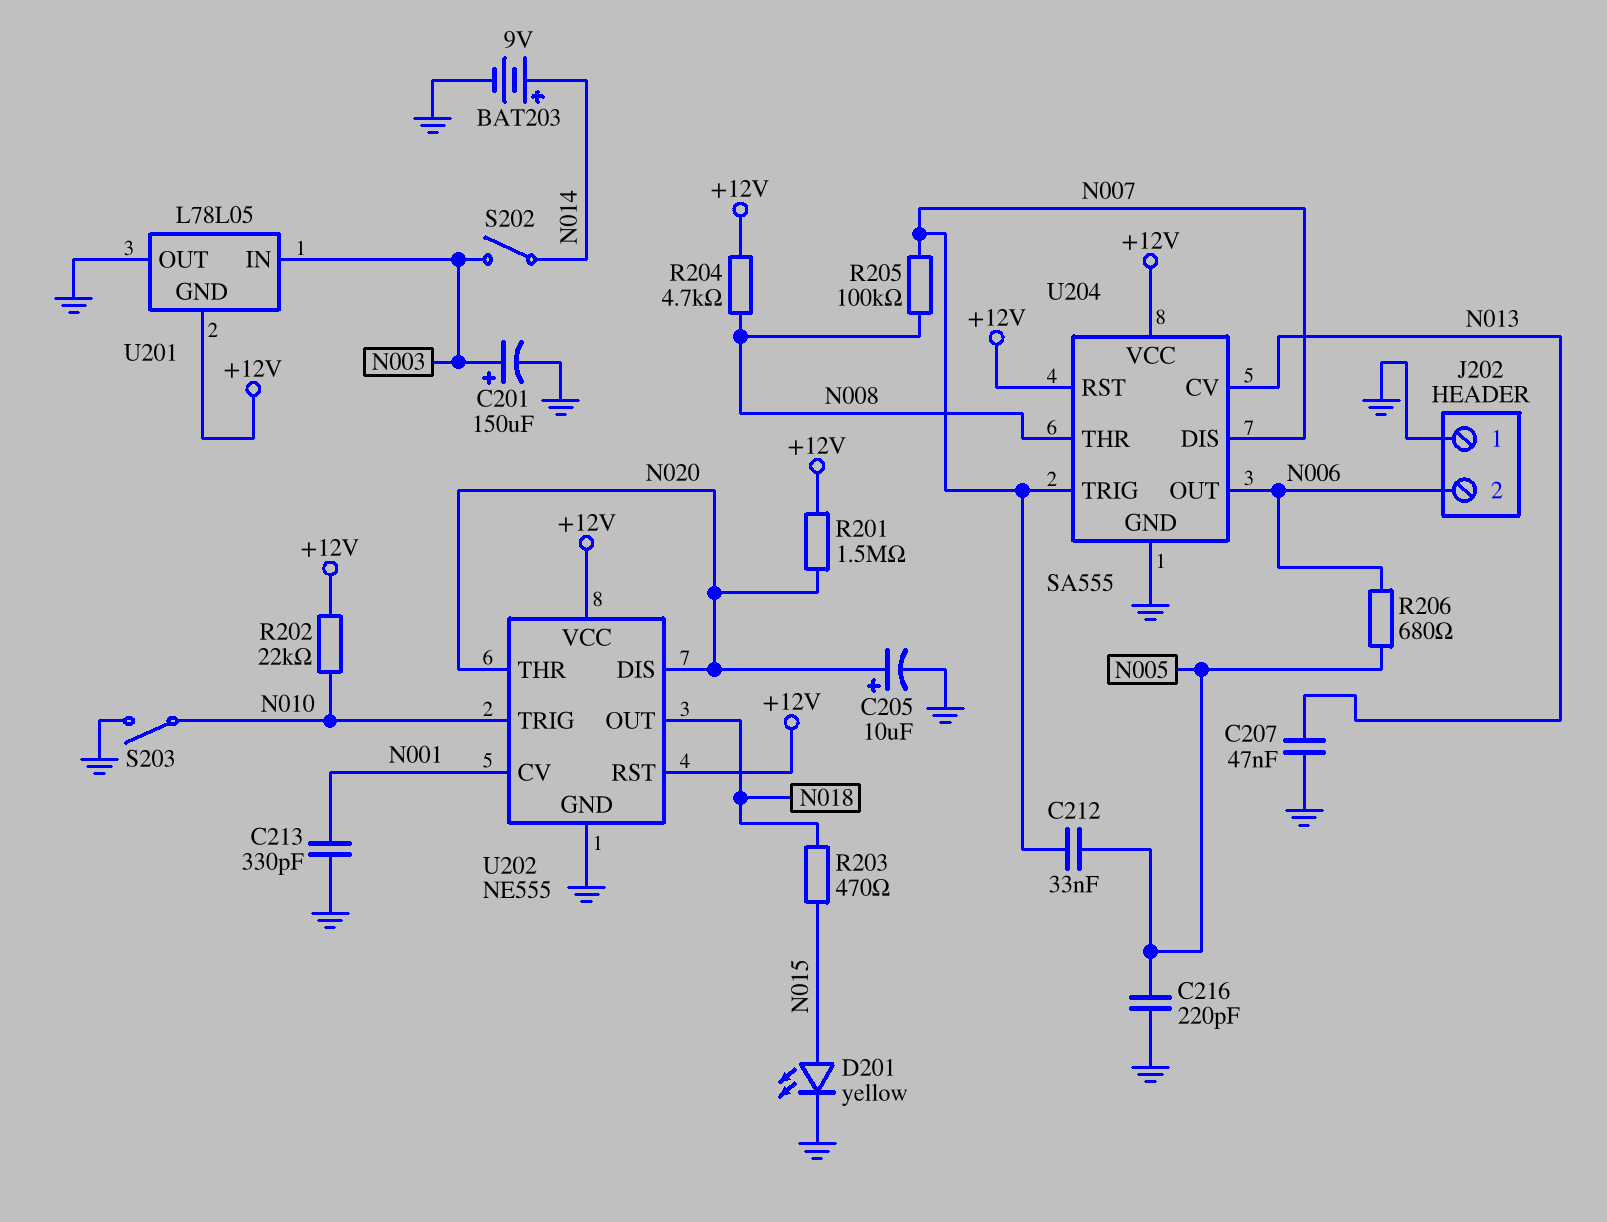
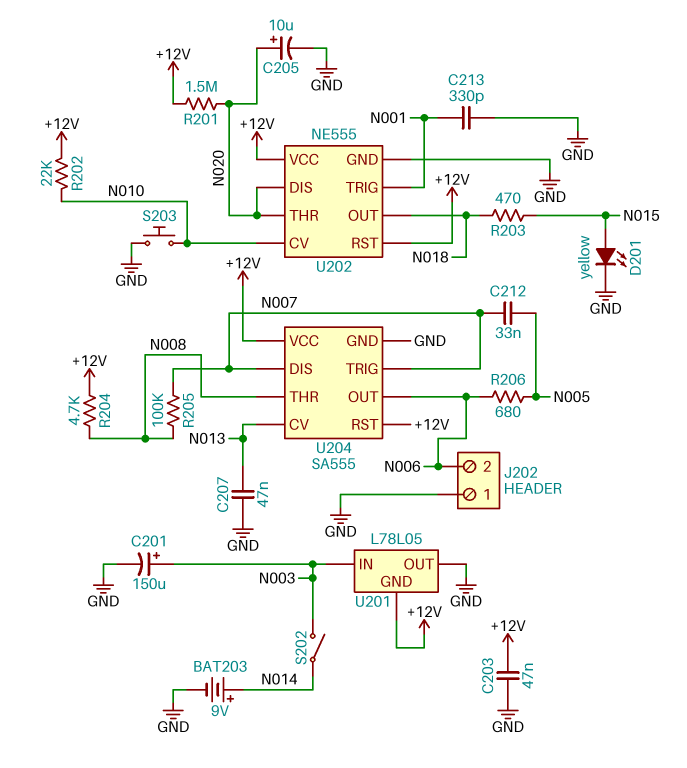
C203: none -> 47nF (+12V, GND)
C216: 220pF (GND, N005) -> none
S203: switch (GND, N010) -> button (GND, N010)
U202 pin CV: N001 -> N010
U202 pin TRIG: N010 -> N001

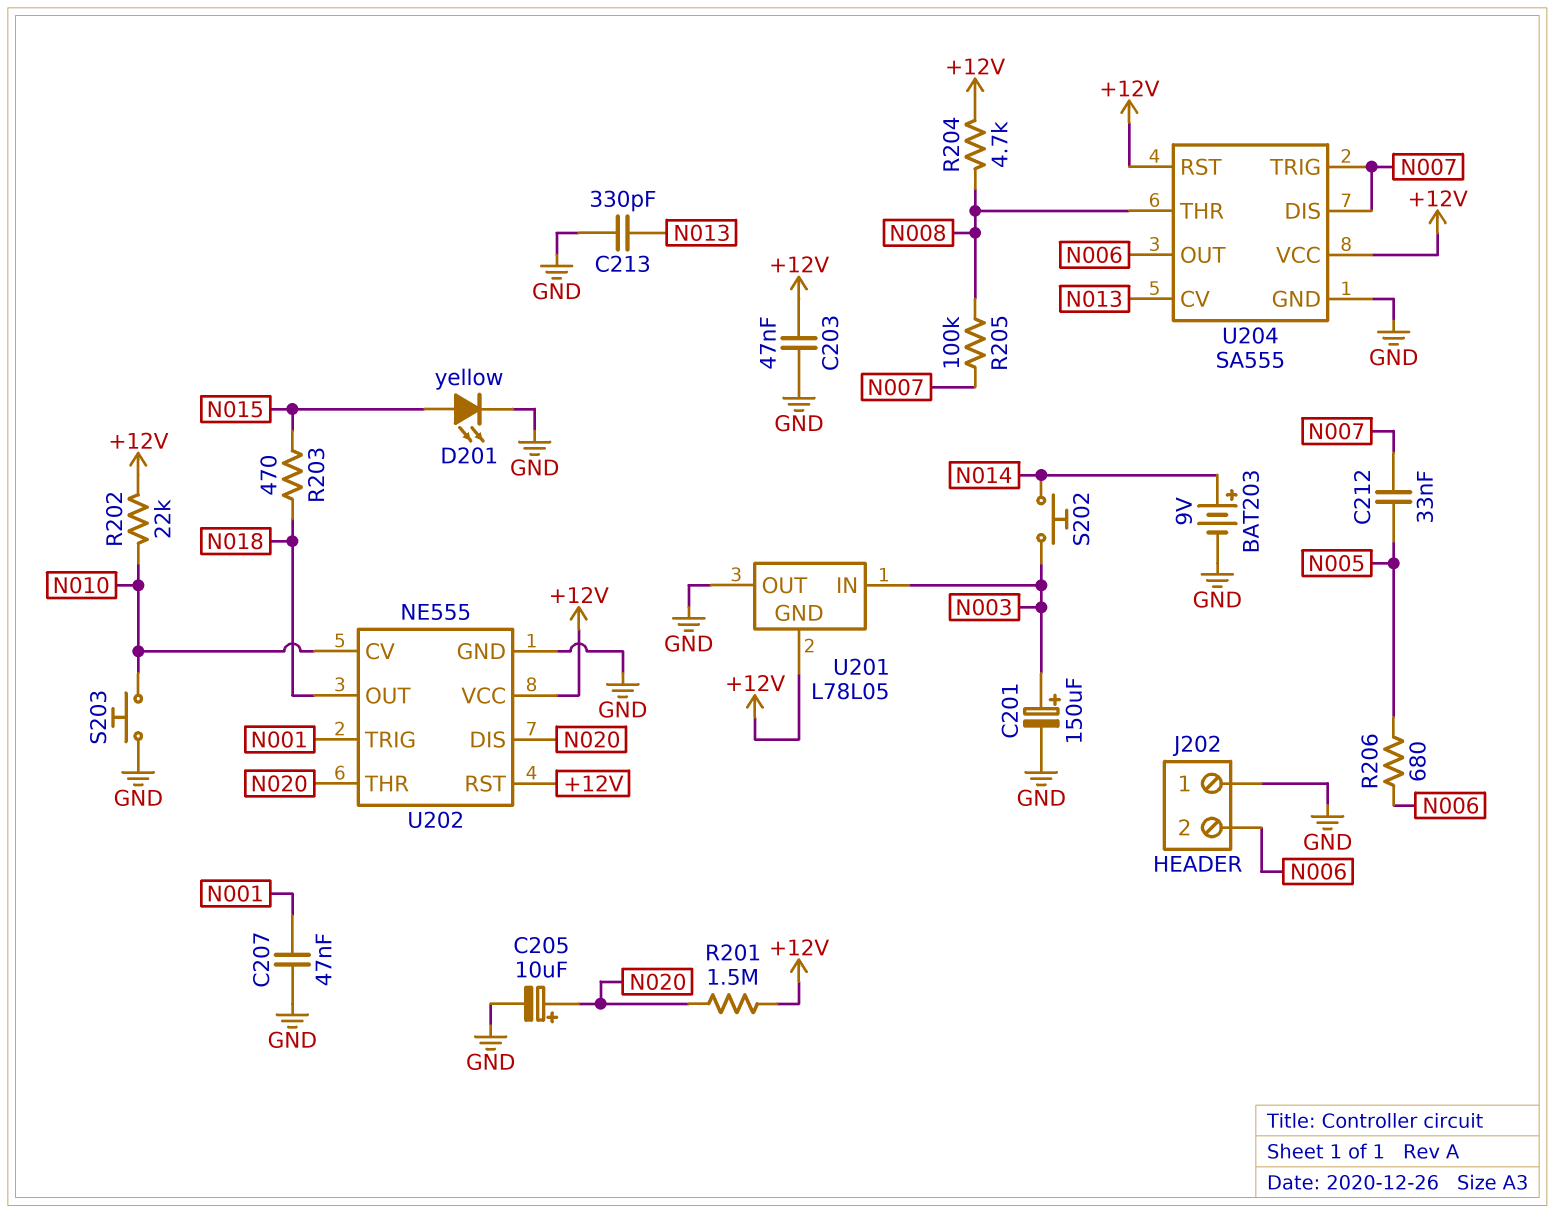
C207: 47nF (GND, N013) -> 47nF (GND, N001)
C213: 330pF (GND, N001) -> 330pF (GND, N013)
S202: switch (N003, N014) -> button (N003, N014)

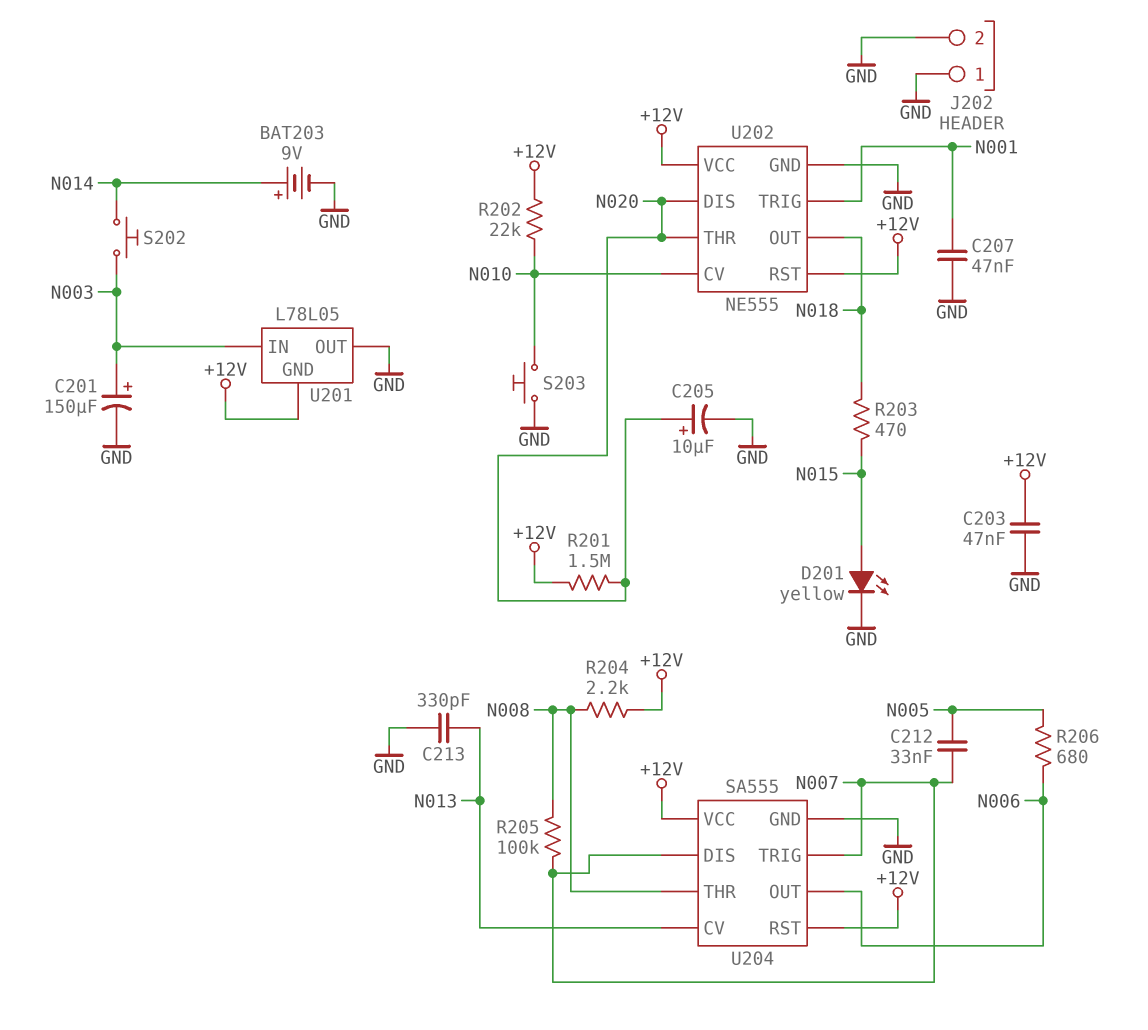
J202 pin 2: N006 -> GND
R204: 4.7k (+12V, N008) -> 2.2k (+12V, N008)

